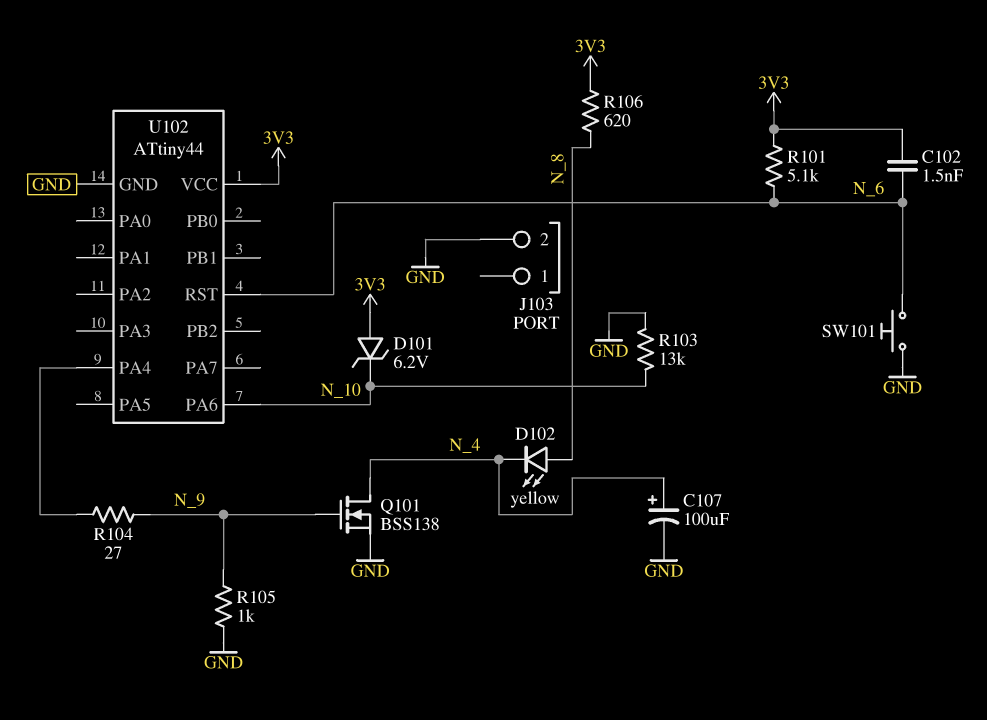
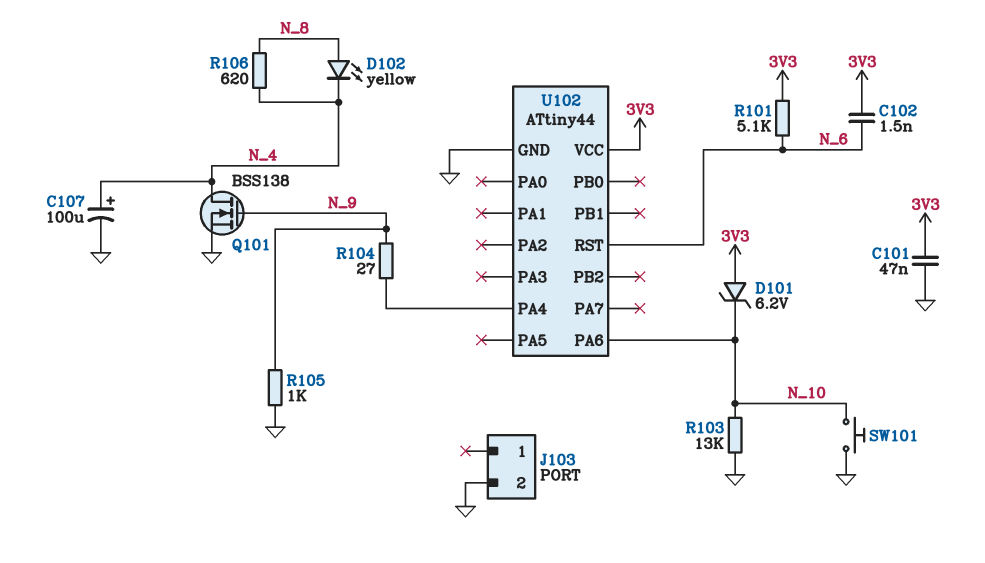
C101: none -> 47nF (3V3, GND)
R106: 620 (3V3, N_8) -> 620 (N_4, N_8)
SW101: button (GND, N_6) -> button (GND, N_10)

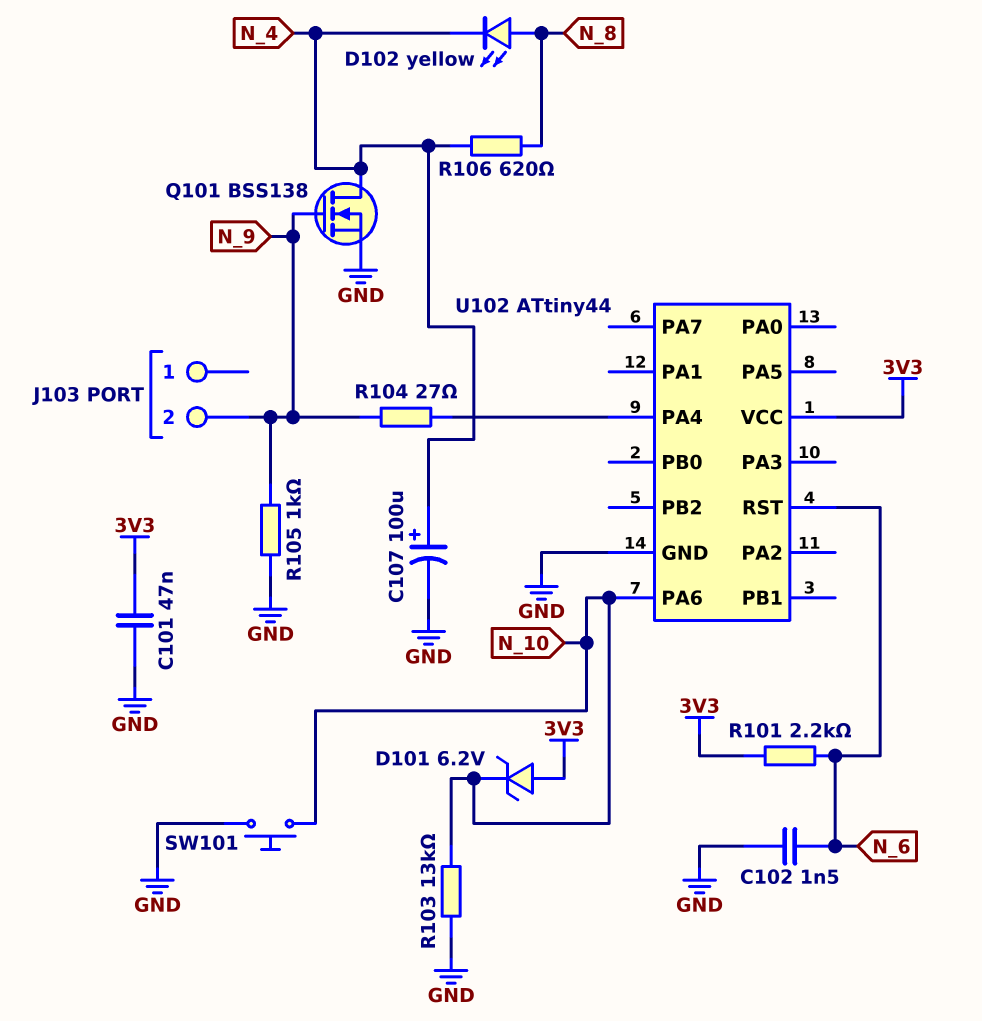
C102: 1.5nF (3V3, N_6) -> 1.5nF (GND, N_6)
J103 pin 2: GND -> N_9
R101: 5.1k (3V3, N_6) -> 2.2k (3V3, N_6)

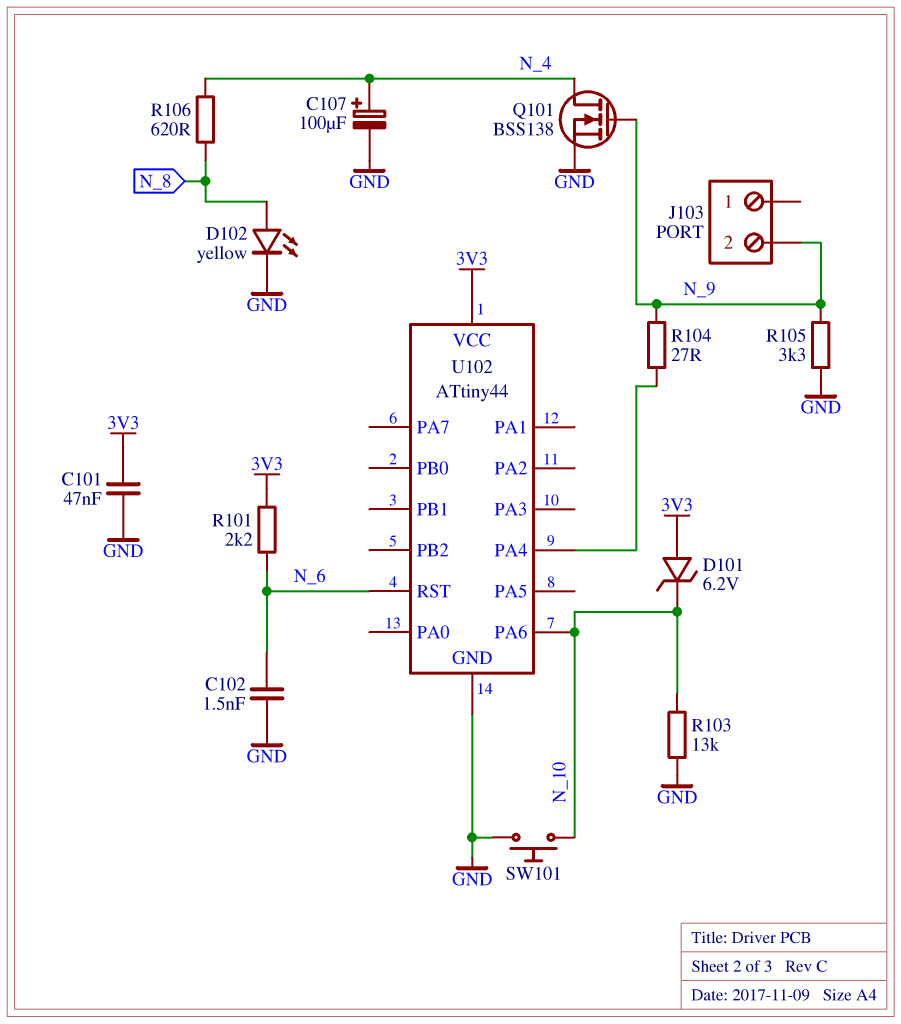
D102: LED yellow (A N_8, K N_4) -> LED yellow (A N_8, K GND)
R105: 1k (GND, N_9) -> 3.3k (GND, N_9)

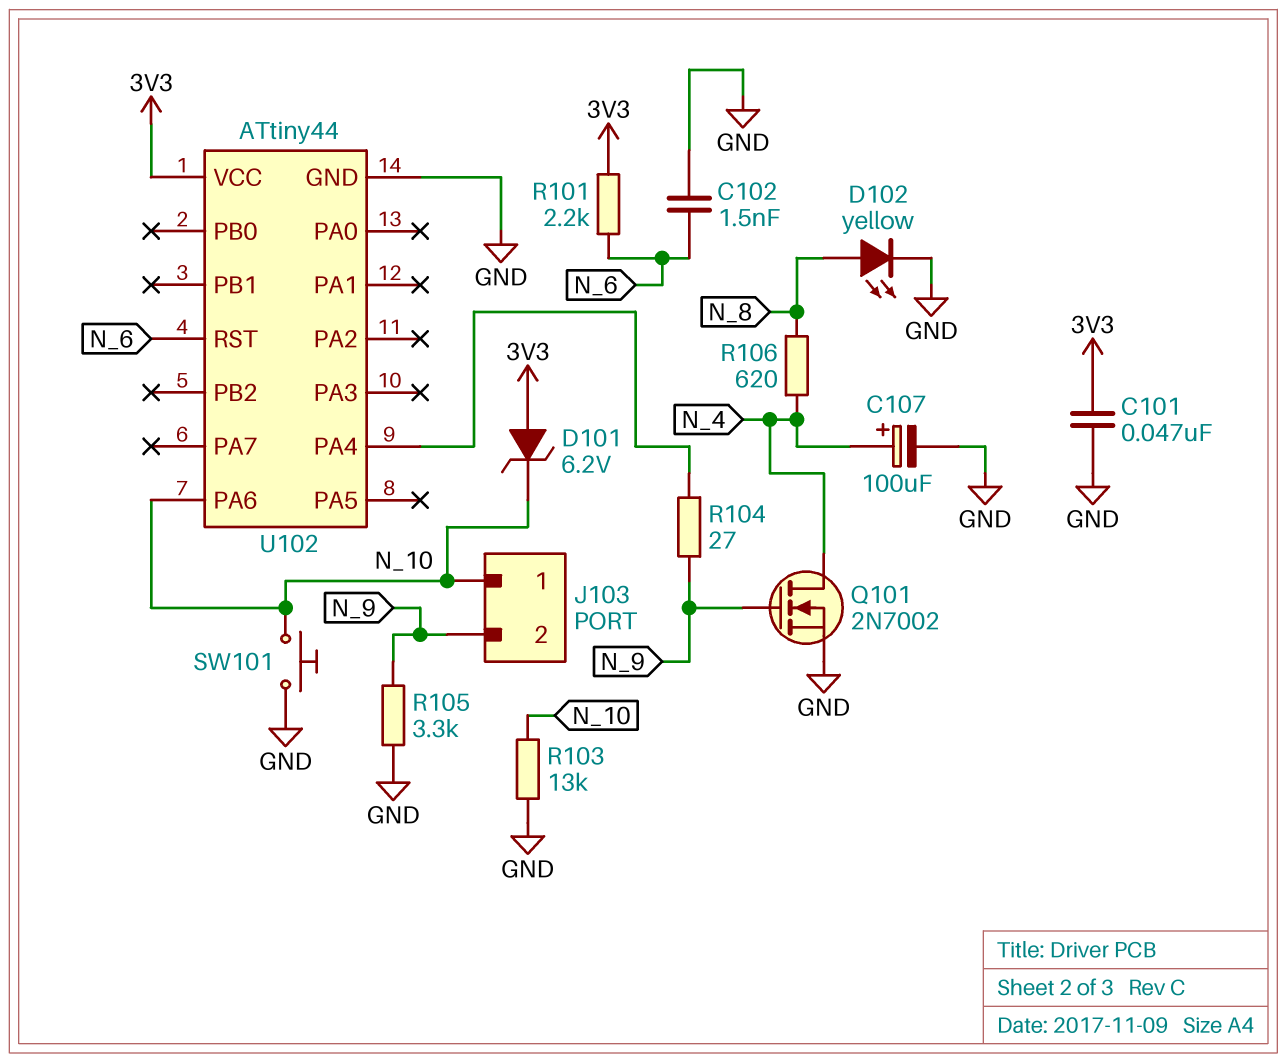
J103 pin 1: none -> N_10
Q101: NMOS BSS138 (G N_9, D N_4, S GND) -> NMOS 2N7002 (G N_9, D N_4, S GND)

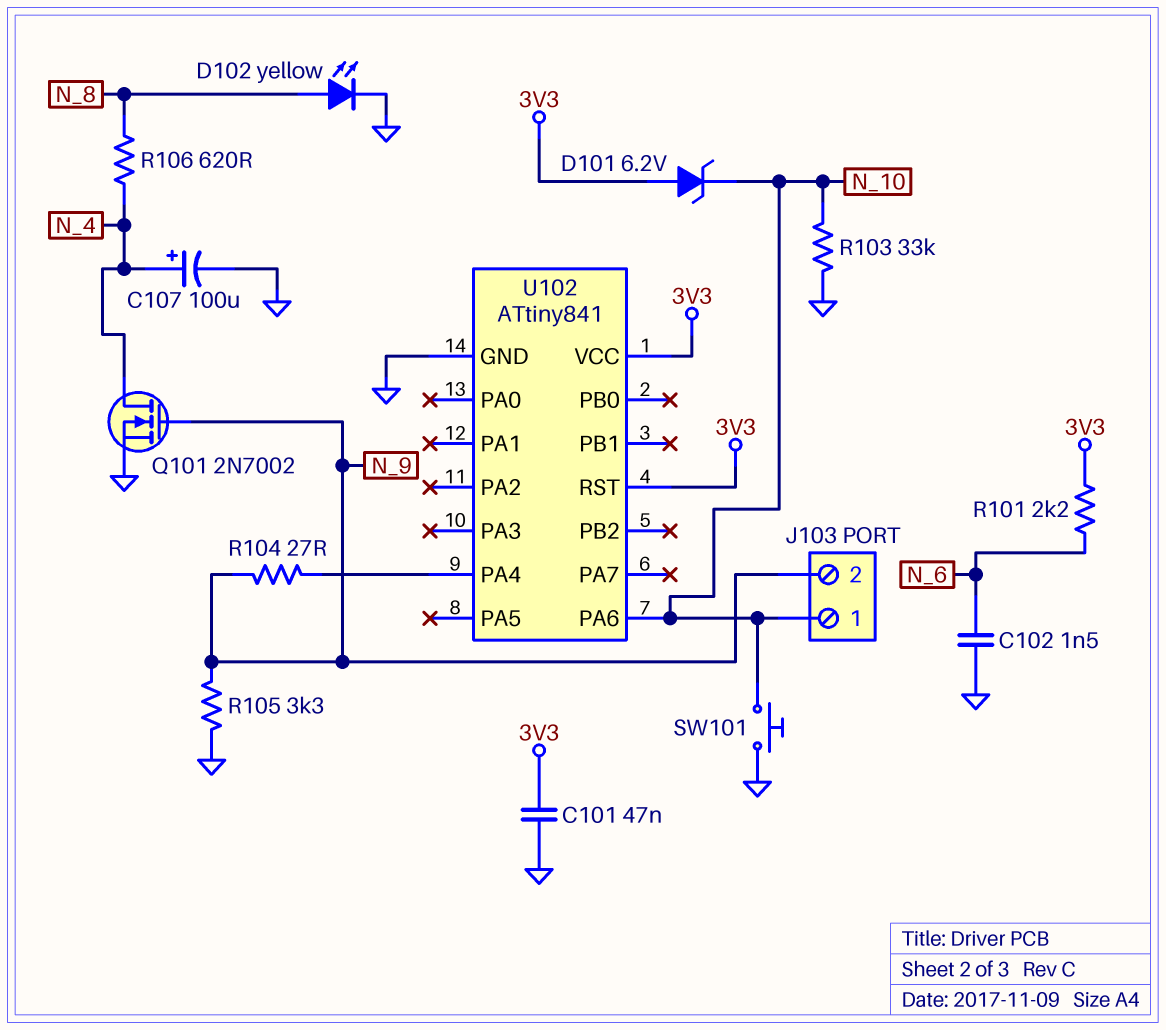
R103: 13k (GND, N_10) -> 33k (GND, N_10)
U102: ATtiny44 -> ATtiny841
U102 pin RST: N_6 -> 3V3

